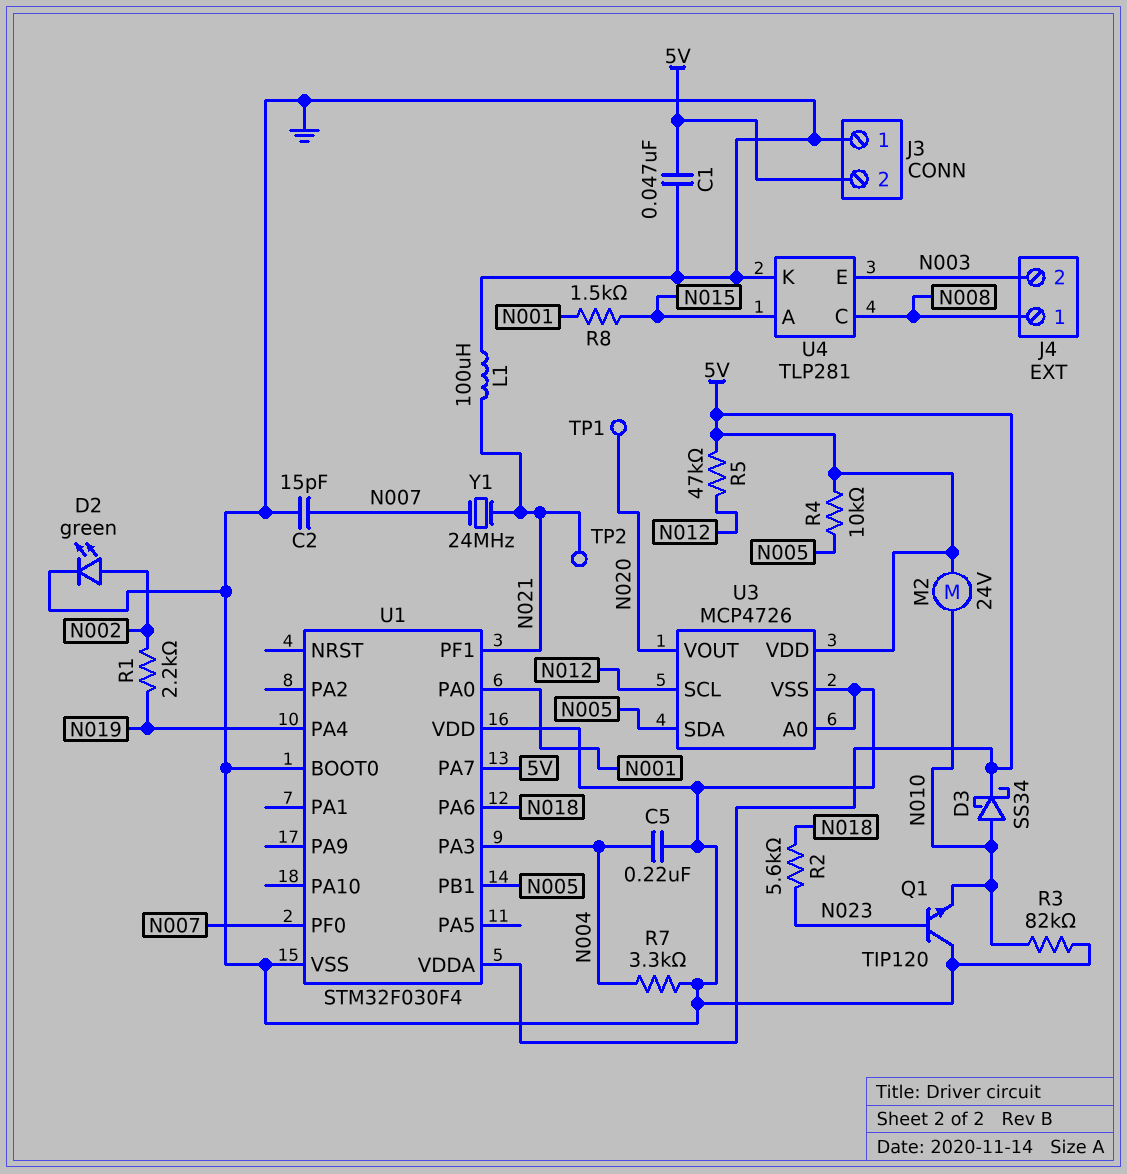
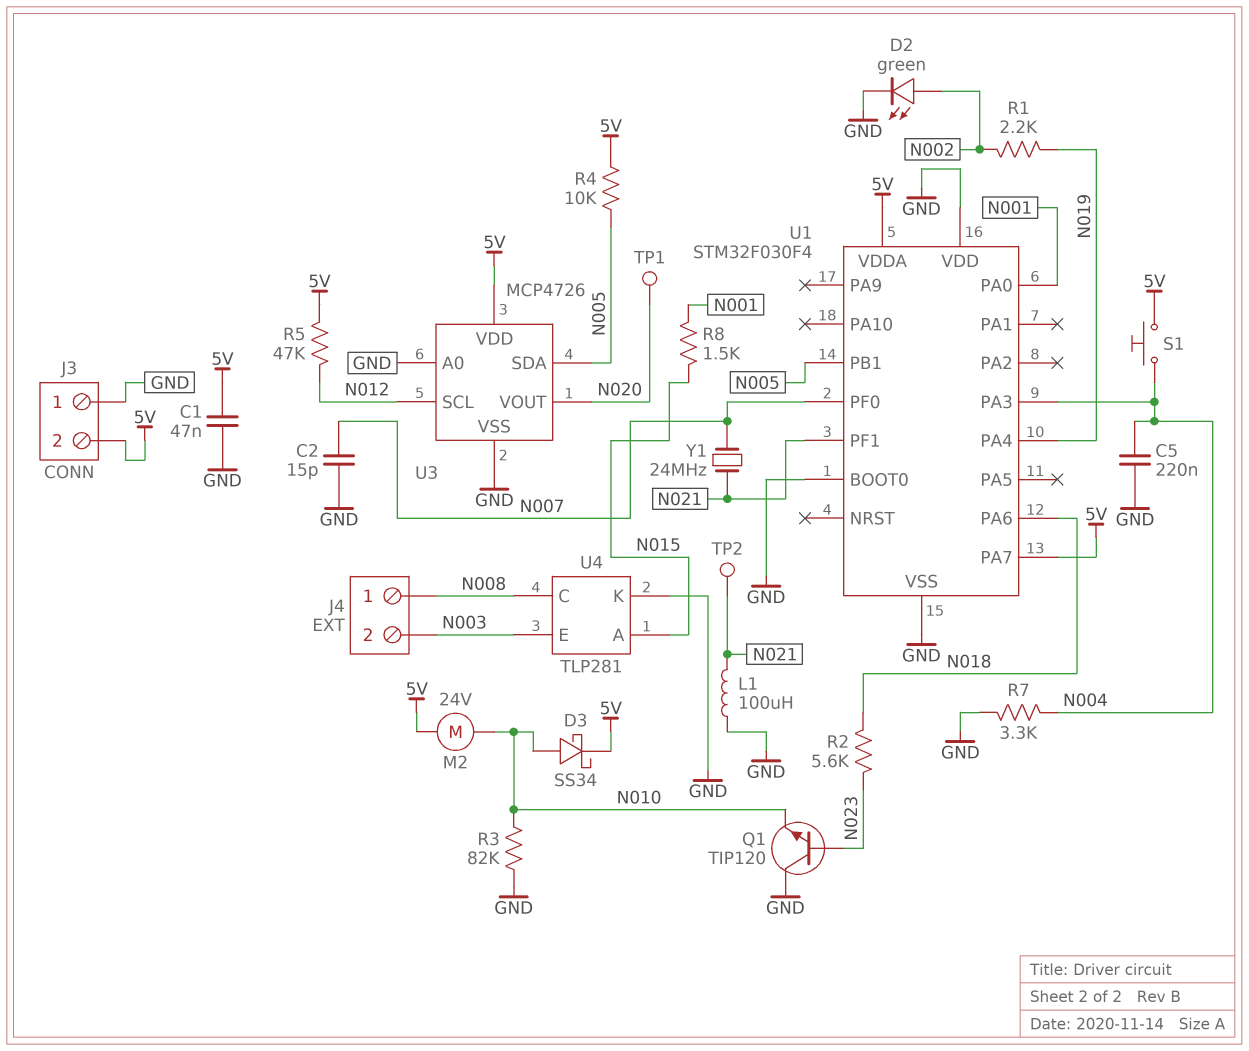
S1: none -> button (5V, N004)

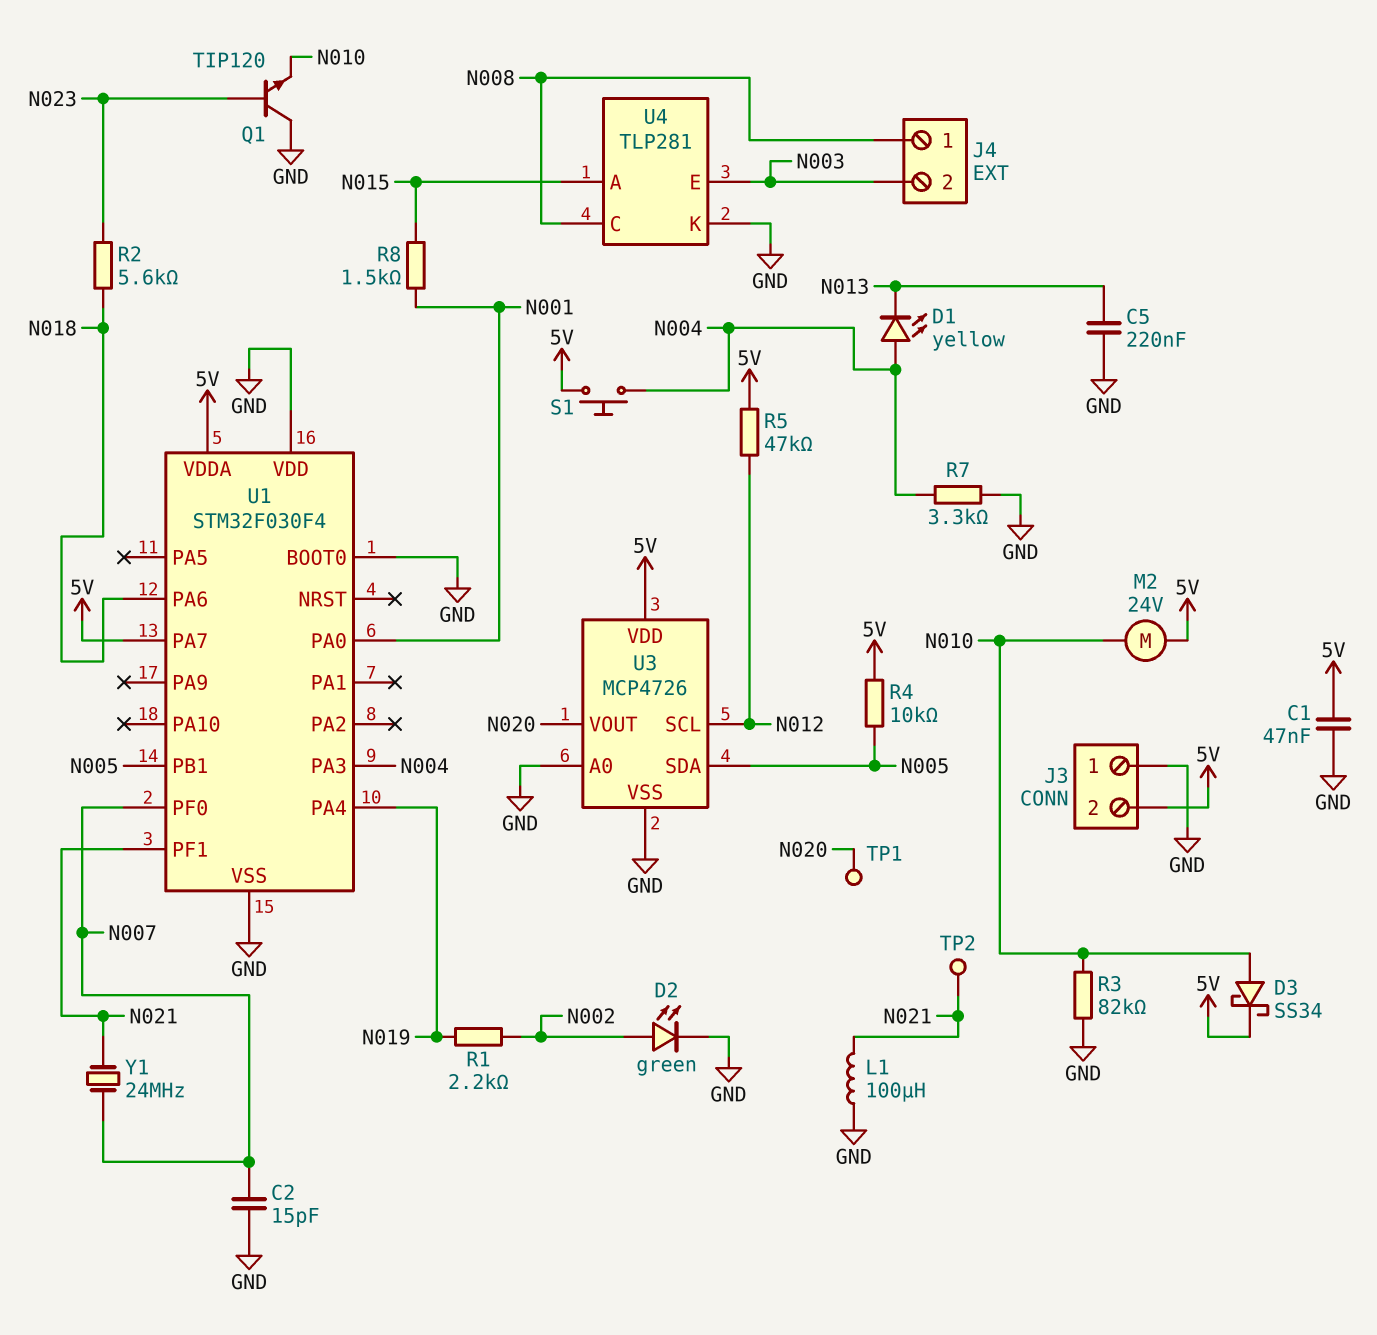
C5: 220nF (GND, N004) -> 220nF (GND, N013)
D1: none -> LED yellow (A N004, K N013)

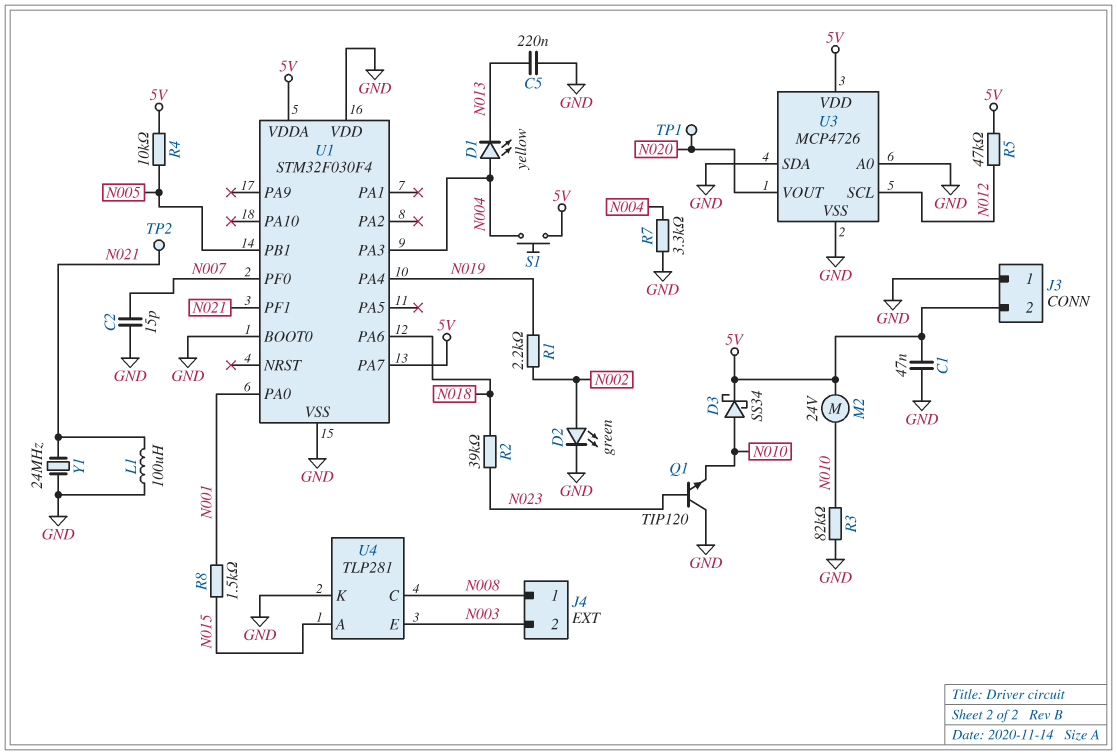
R2: 5.6k (N018, N023) -> 39k (N018, N023)
U3 pin SDA: N005 -> GND
Y1: 24MHz (N007, N021) -> 24MHz (GND, N021)

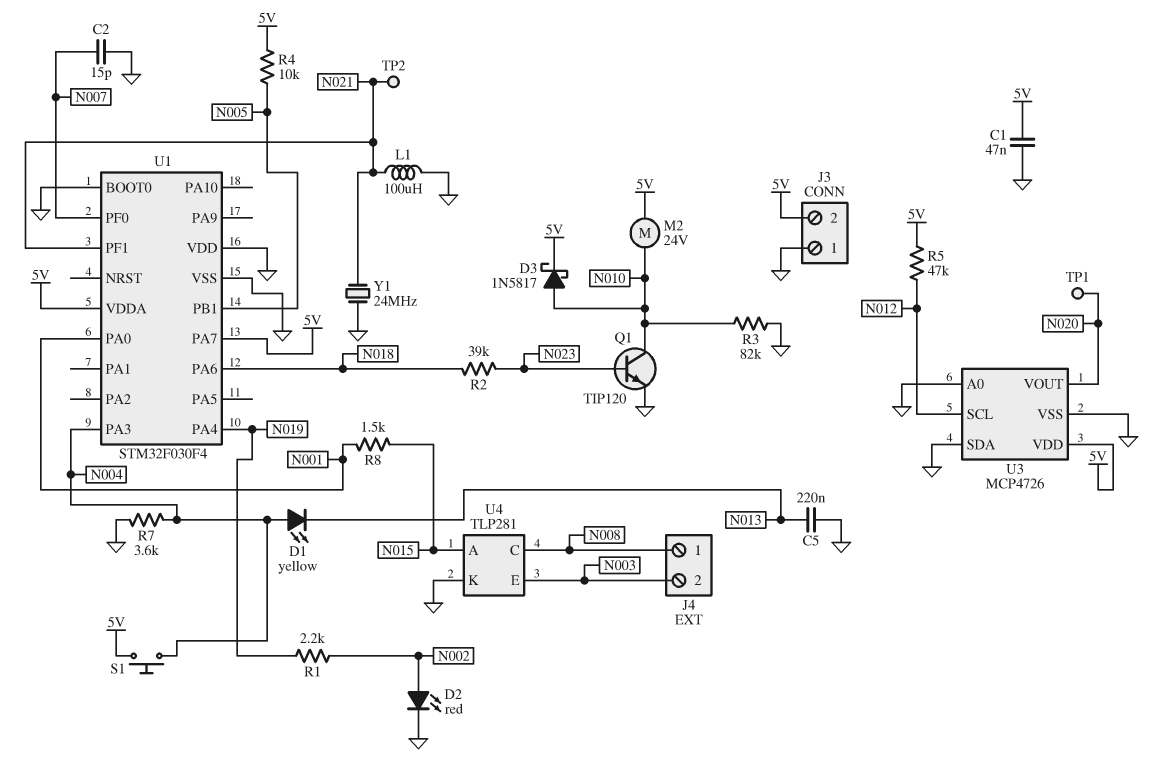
D2: LED green (A N002, K GND) -> LED red (A N002, K GND)
D3: schottky SS34 (A N010, K 5V) -> schottky 1N5817 (A N010, K 5V)
Q1: NPN TIP120 (B N023, C GND, E N010) -> NPN TIP120 (B N023, C N010, E GND)
R7: 3.3k (GND, N004) -> 3.6k (GND, N004)

